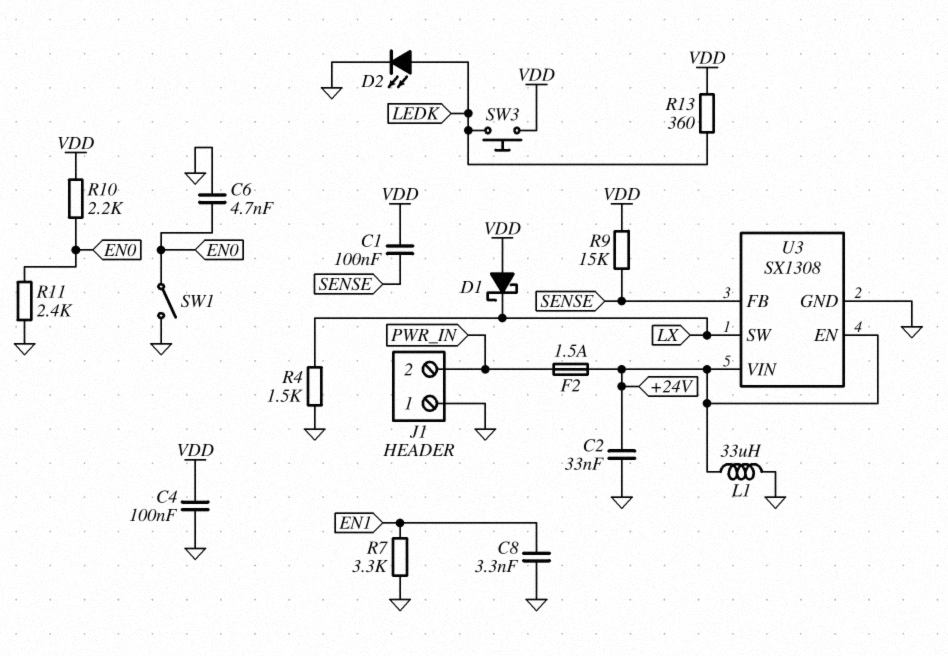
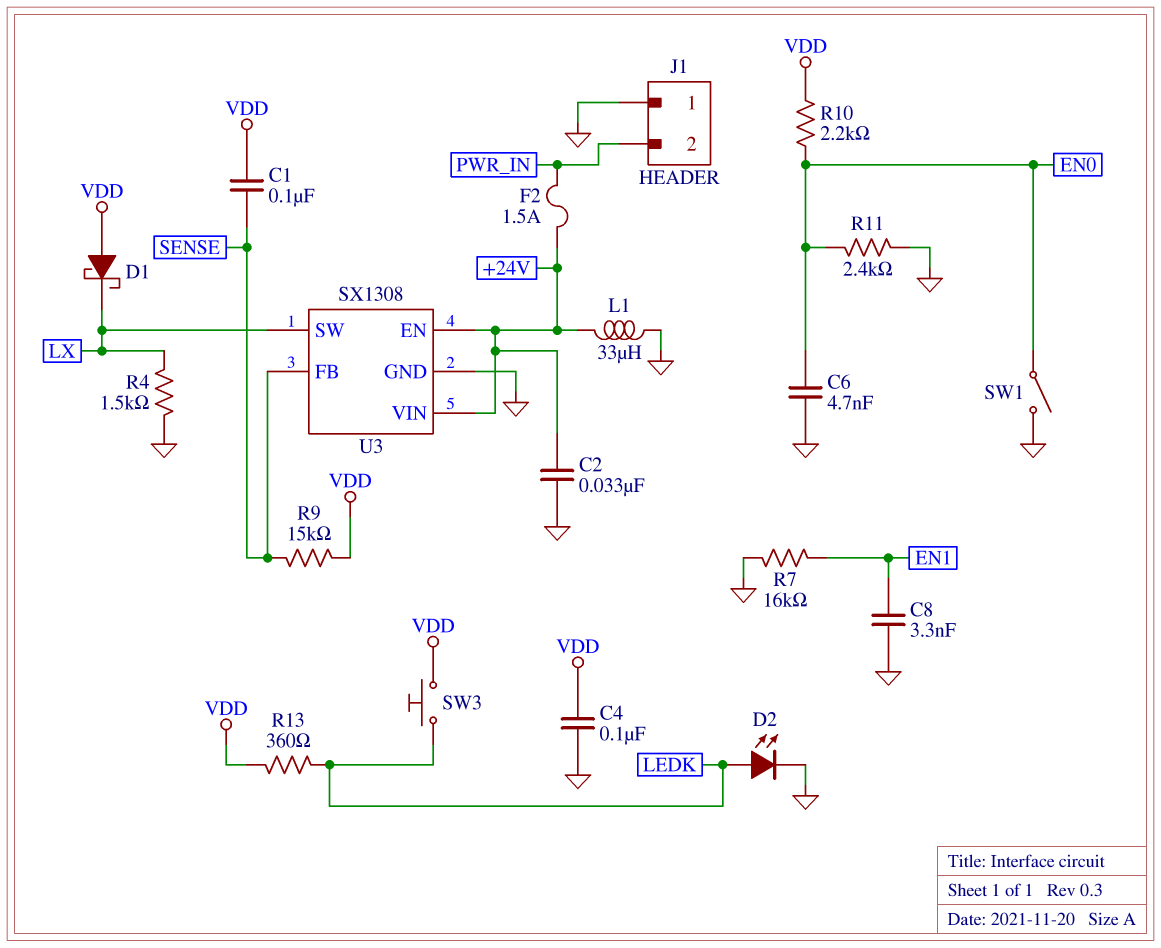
R7: 3.3k (EN1, GND) -> 16k (EN1, GND)

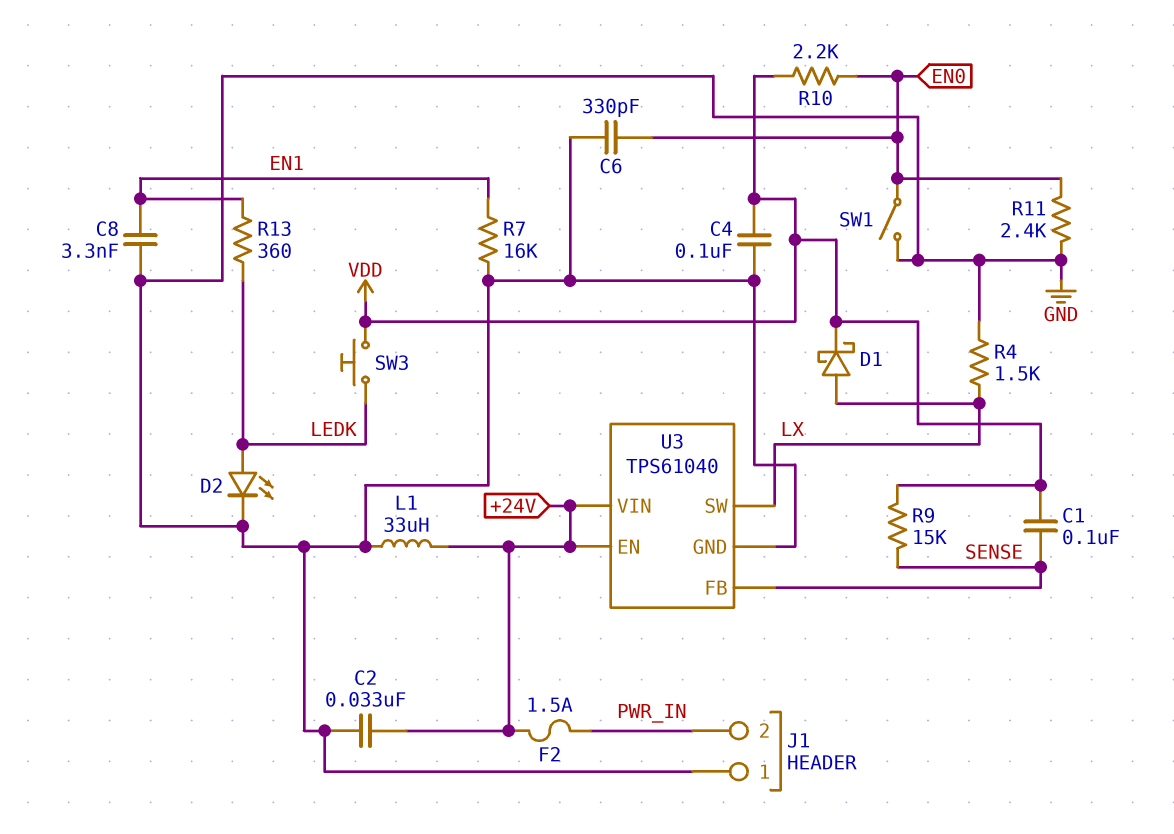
C6: 4.7nF (EN0, GND) -> 330pF (EN0, GND)
D1: schottky (A VDD, K LX) -> schottky (A LX, K VDD)
R13: 360 (LEDK, VDD) -> 360 (EN1, LEDK)
U3: SX1308 -> TPS61040

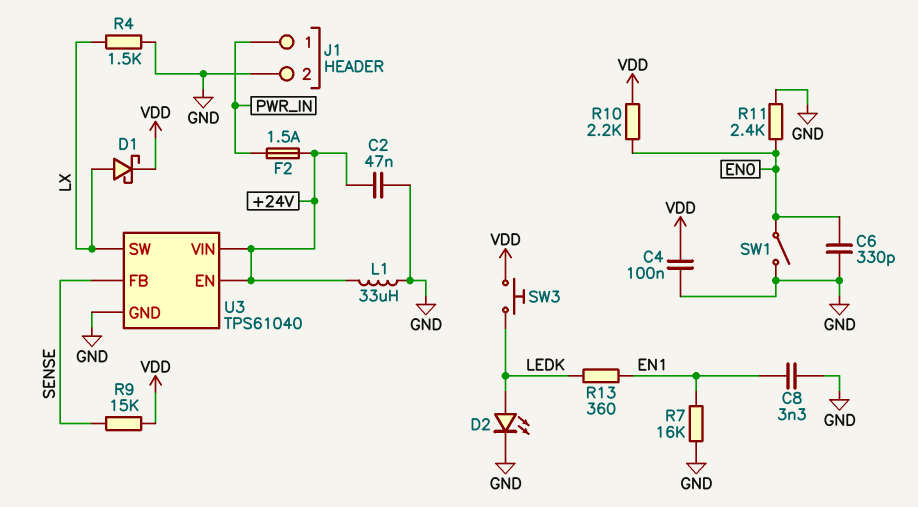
C1: 100nF (SENSE, VDD) -> none
C2: 33nF (+24V, GND) -> 47nF (+24V, GND)
J1 pin 1: GND -> PWR_IN
J1 pin 2: PWR_IN -> GND

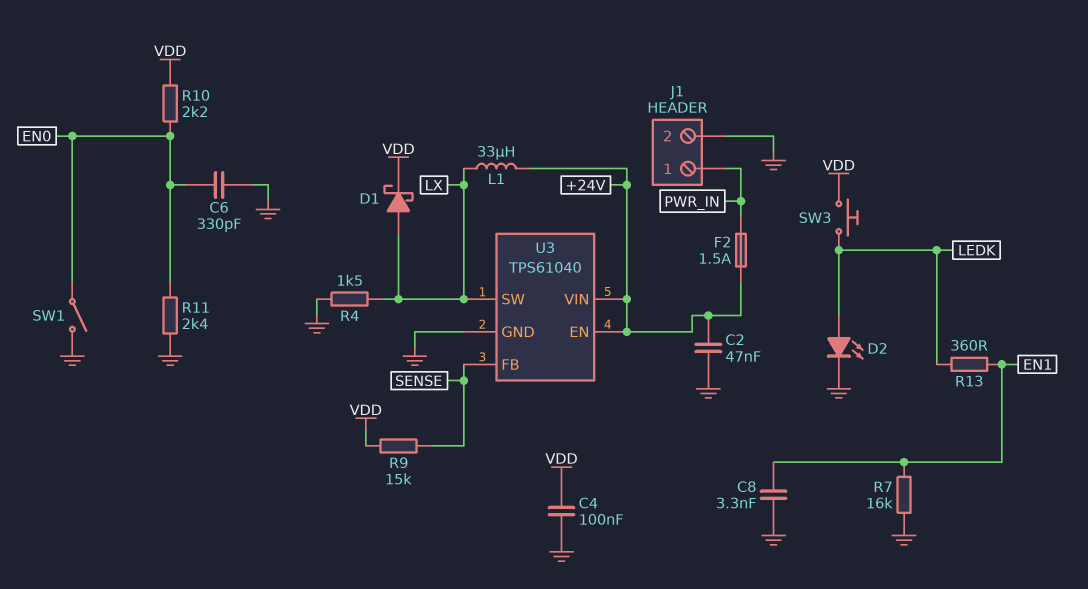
L1: 33uH (+24V, GND) -> 33uH (+24V, LX)

